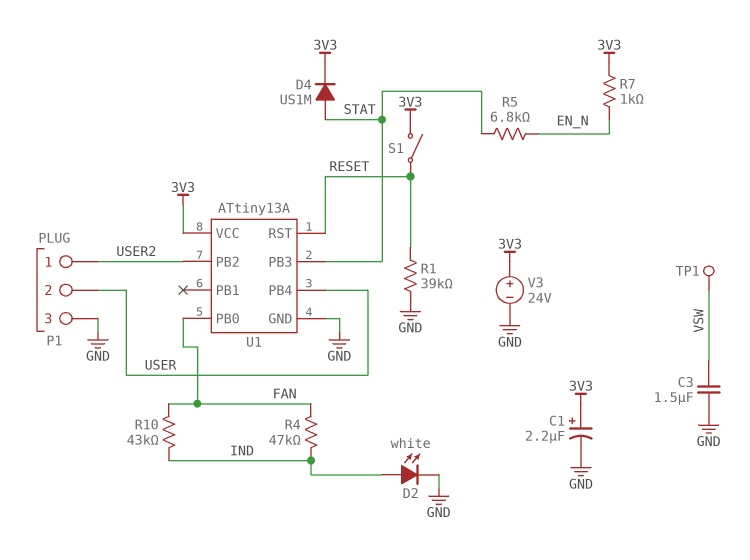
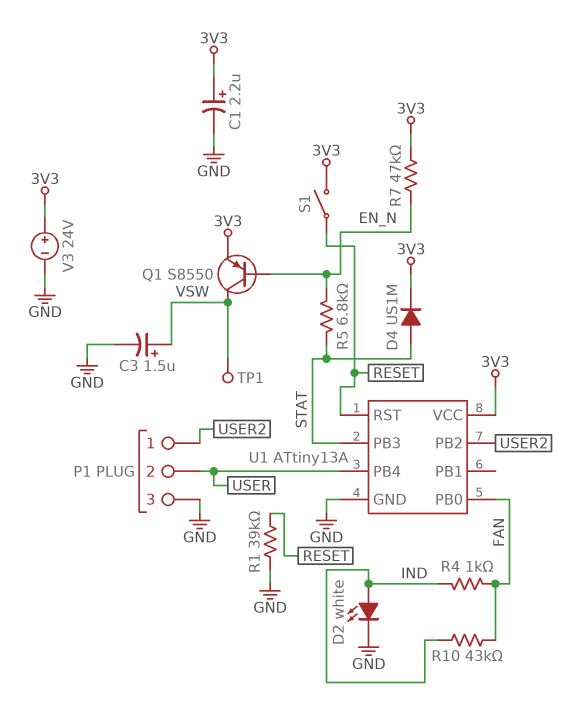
C3: 1.5uF (GND, VSW) -> 1.5uF (plus VSW, minus GND)
Q1: none -> PNP S8550 (B EN_N, C VSW, E 3V3)
R4: 47k (FAN, IND) -> 1k (FAN, IND)
R7: 1k (3V3, EN_N) -> 47k (3V3, EN_N)

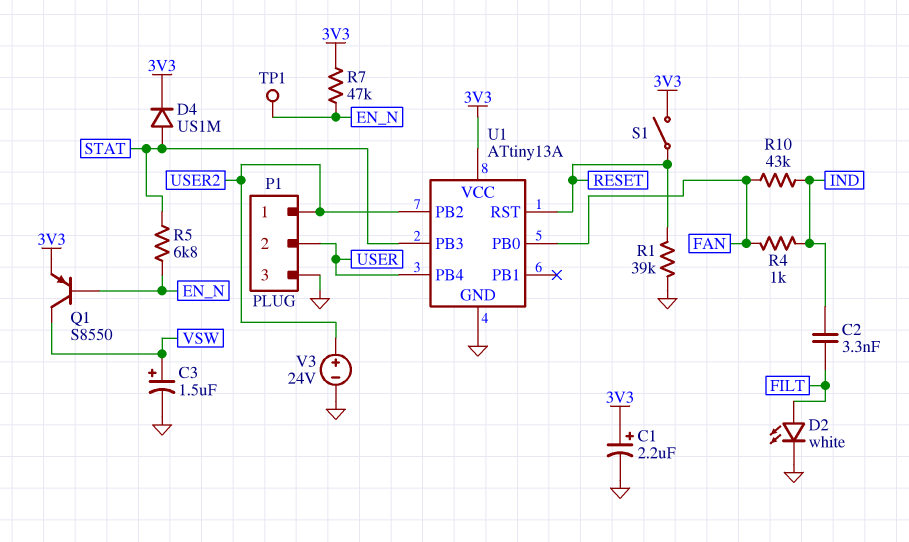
C2: none -> 3.3nF (FILT, IND)
D2: LED white (A IND, K GND) -> LED white (A FILT, K GND)
TP1: test point (VSW) -> test point (EN_N)
V3: 24V (plus 3V3, minus GND) -> 24V (plus USER2, minus GND)

